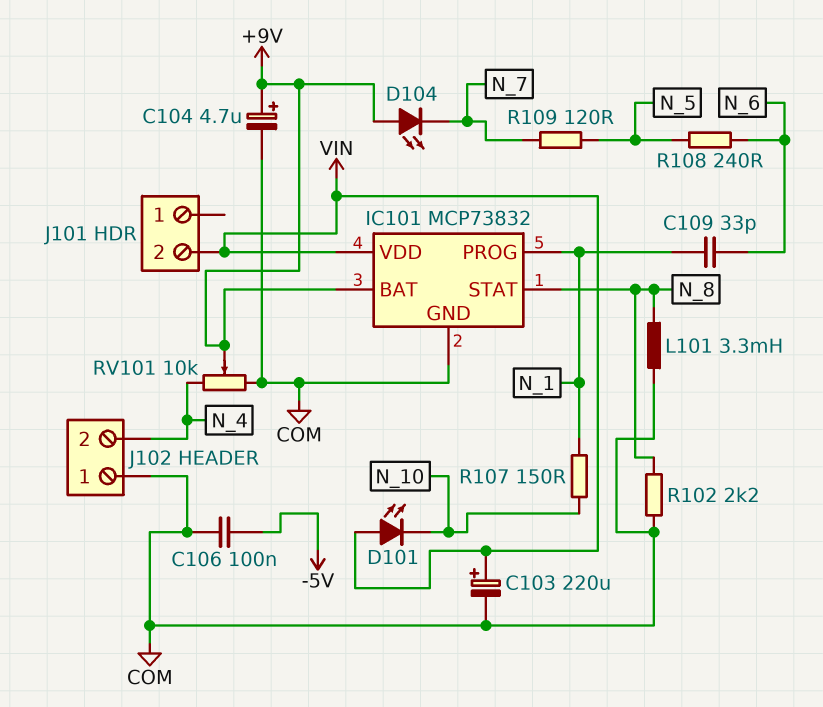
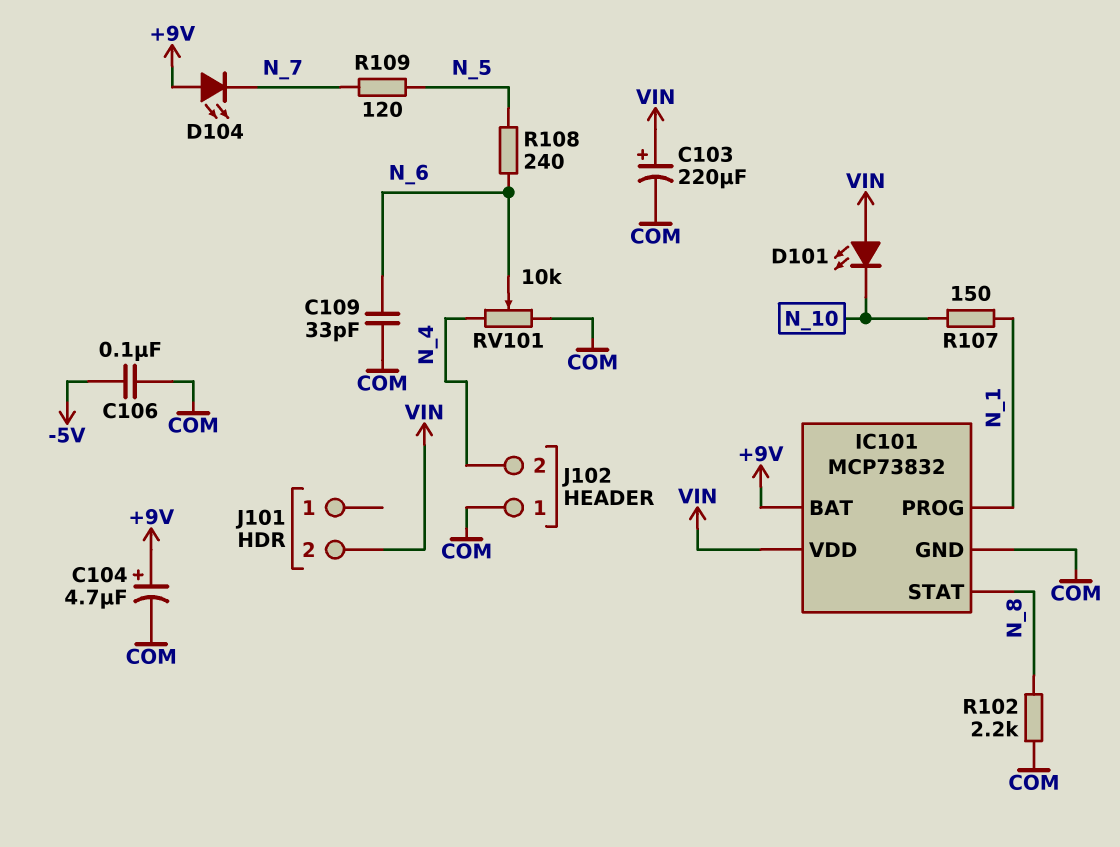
C109: 33pF (N_1, N_6) -> 33pF (COM, N_6)
L101: 3.3mH (COM, N_8) -> none
RV101: 10k (COM, N_4, wiper +9V) -> 10k (COM, N_4, wiper N_6)

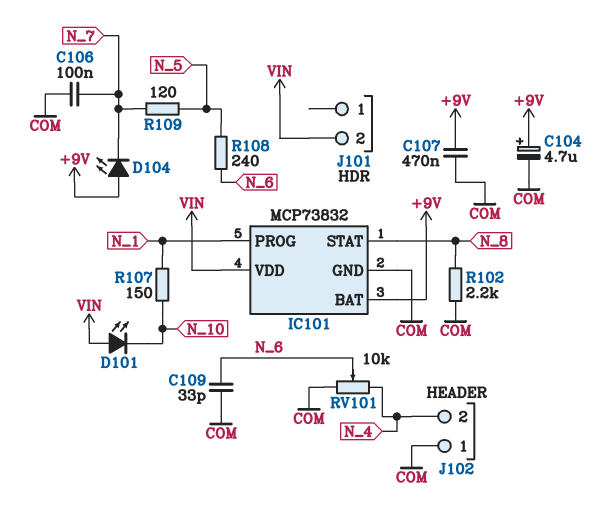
C103: 220uF (plus VIN, minus COM) -> none
C106: 100nF (-5V, COM) -> 100nF (COM, N_7)
C107: none -> 470nF (+9V, COM)

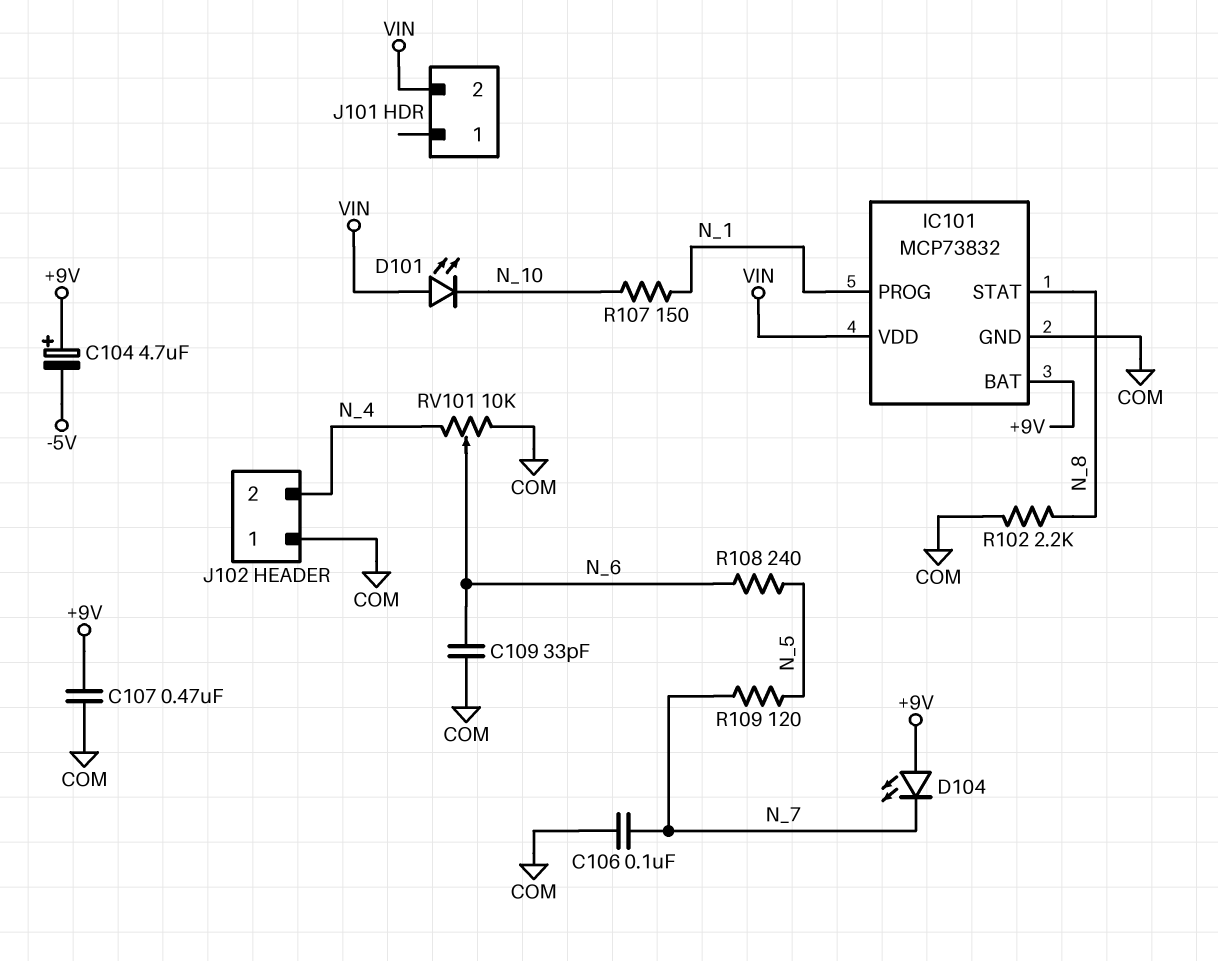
C104: 4.7uF (plus +9V, minus COM) -> 4.7uF (plus +9V, minus -5V)

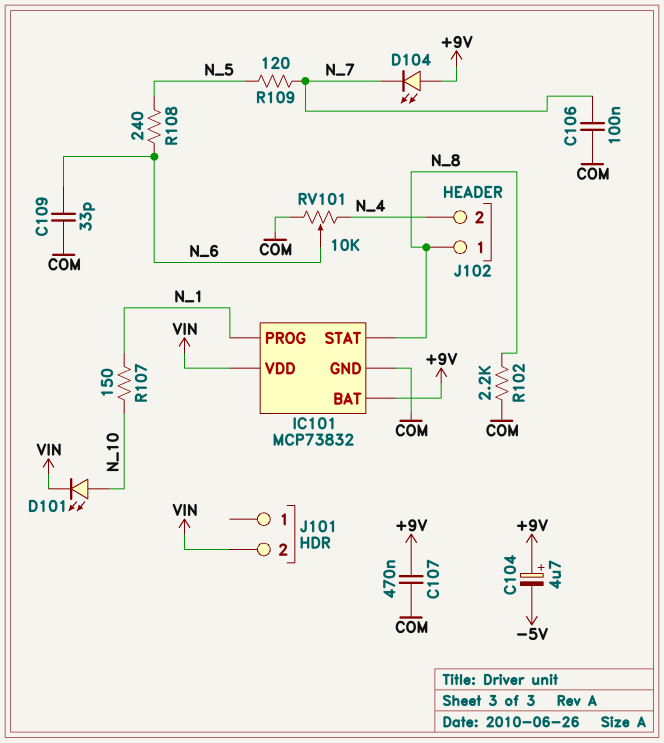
D101: LED (A VIN, K N_10) -> LED (A N_10, K VIN)
J102 pin 1: COM -> N_8

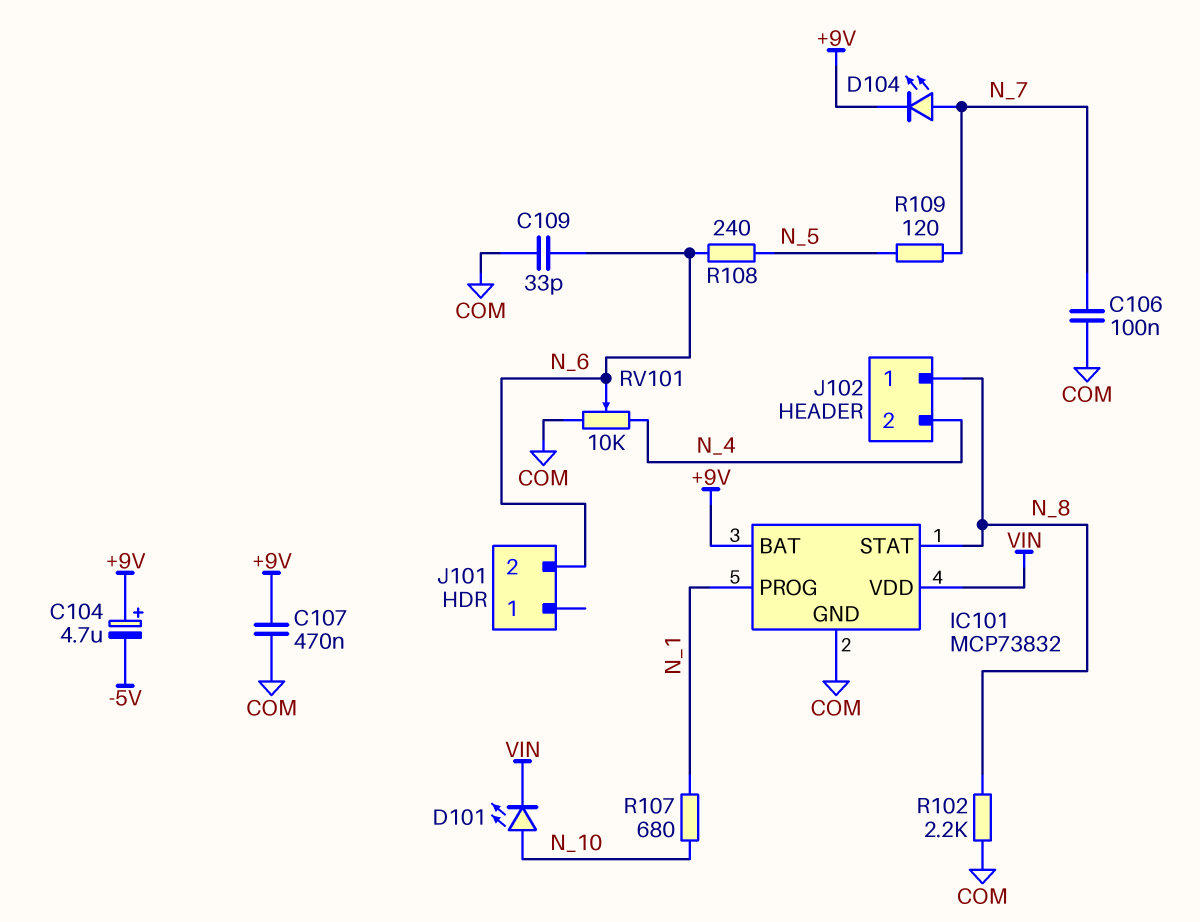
D104: LED (A +9V, K N_7) -> LED (A N_7, K +9V)
J101 pin 2: VIN -> N_6
R107: 150 (N_1, N_10) -> 680 (N_1, N_10)

